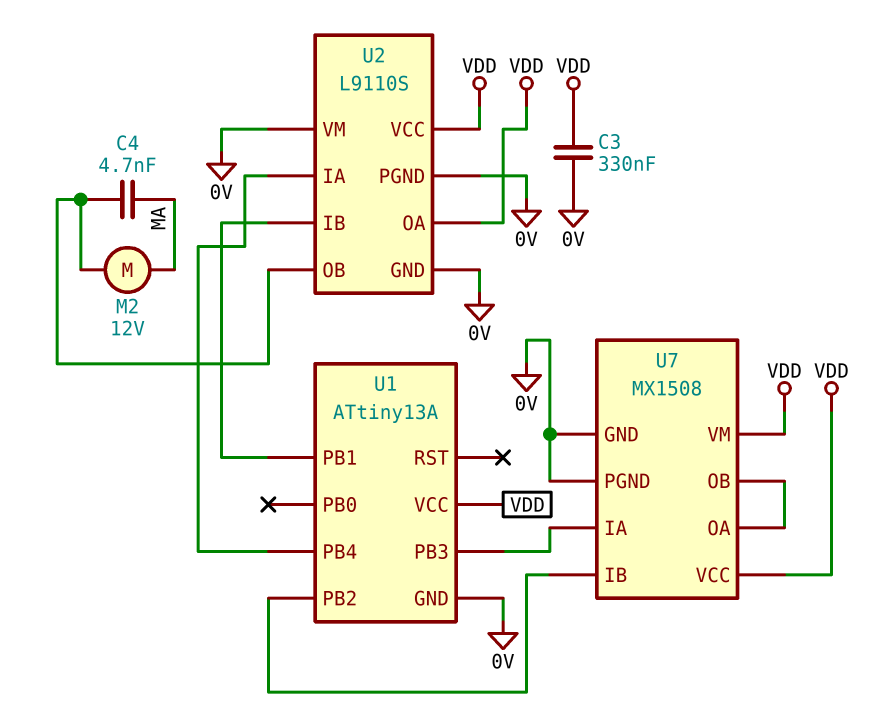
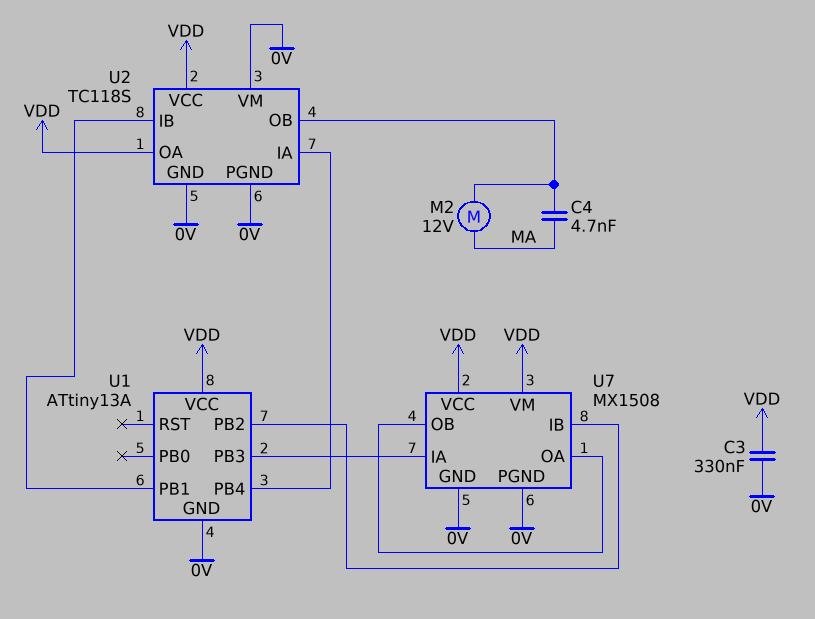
U2: L9110S -> TC118S

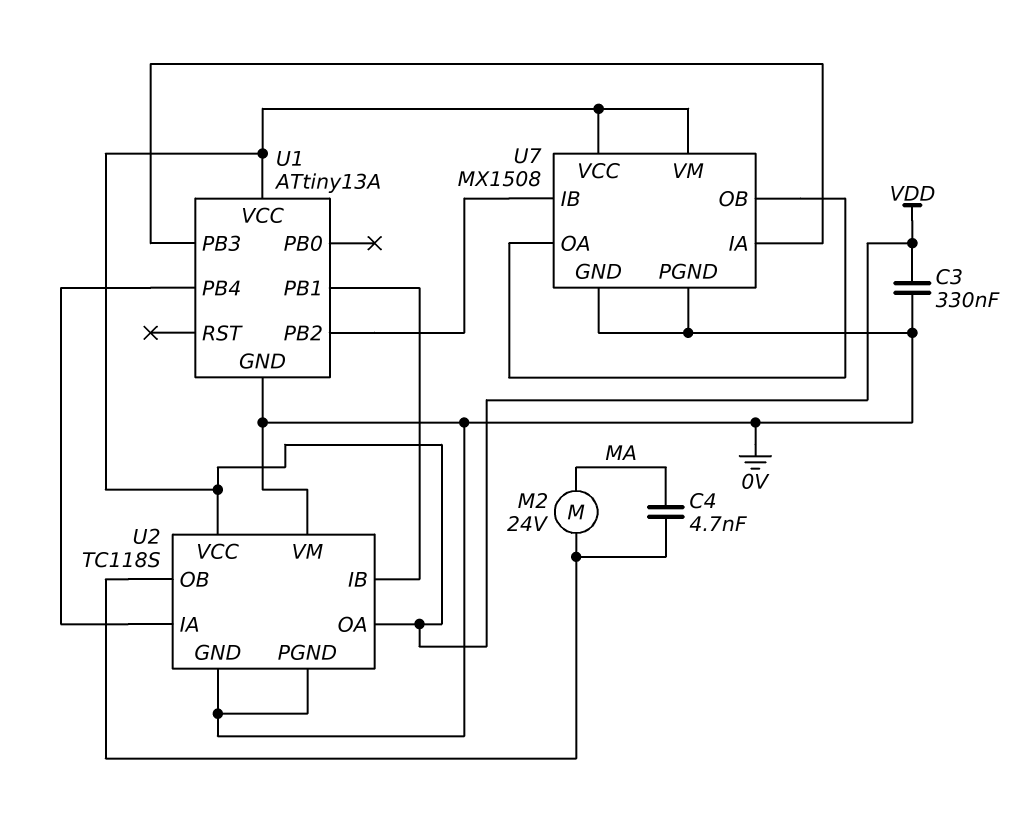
M2: motor 12V (MA, U2/OB) -> motor 24V (MA, U2/OB)

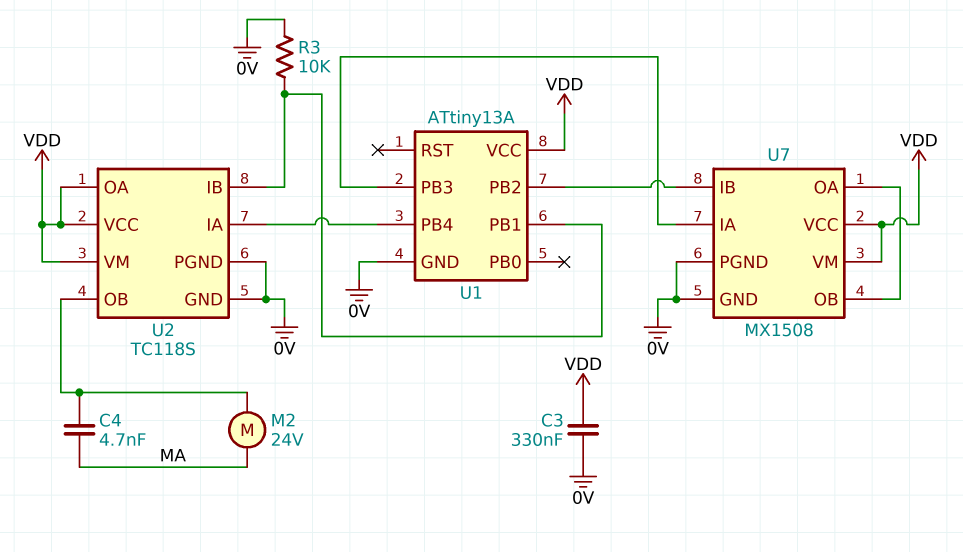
R3: none -> 10k (0V, U1/PB1)
U2 pin VM: 0V -> VDD

